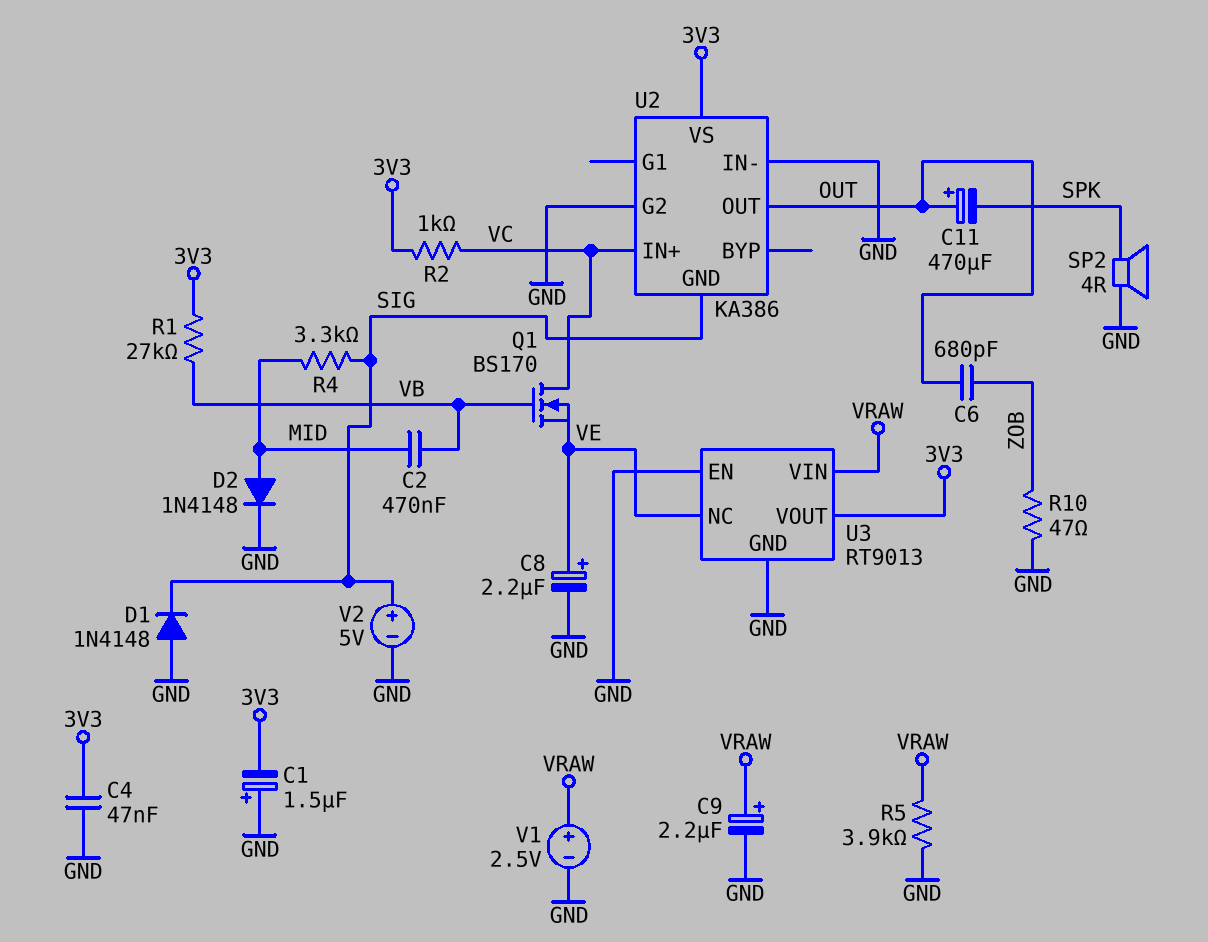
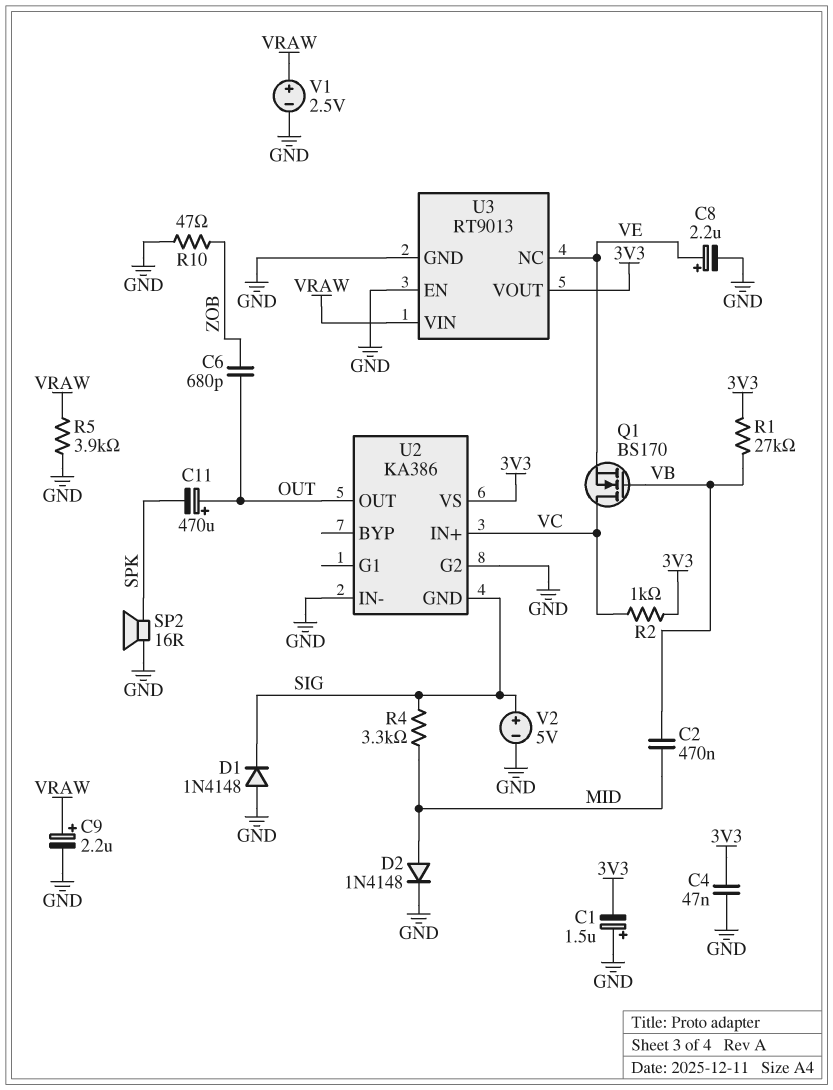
SP2: speaker 4R (GND, SPK) -> speaker 16R (GND, SPK)

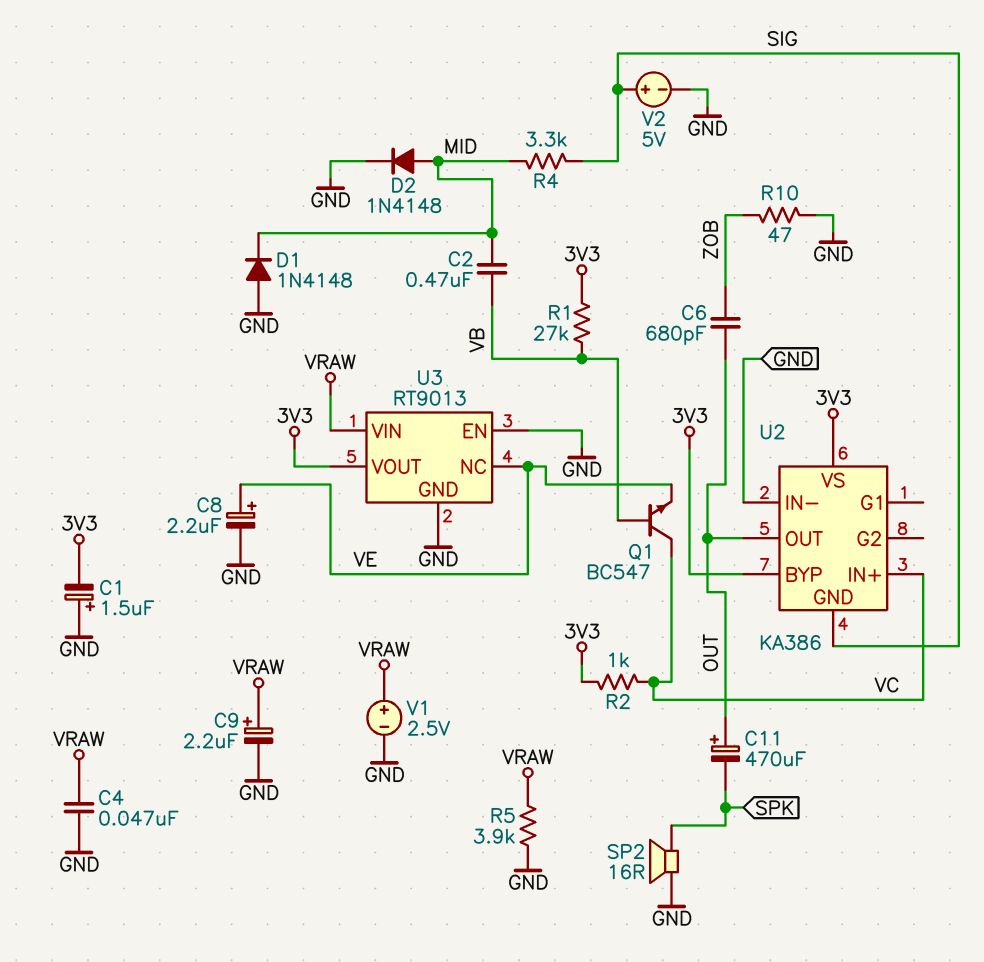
C4: 47nF (3V3, GND) -> 47nF (GND, VRAW)
D1: diode 1N4148 (A GND, K SIG) -> diode 1N4148 (A GND, K MID)
Q1: NMOS BS170 (G VB, D VC, S VE) -> NPN BC547 (B VB, C VC, E VE)
U2 pin BYP: none -> 3V3
U2 pin G2: GND -> none

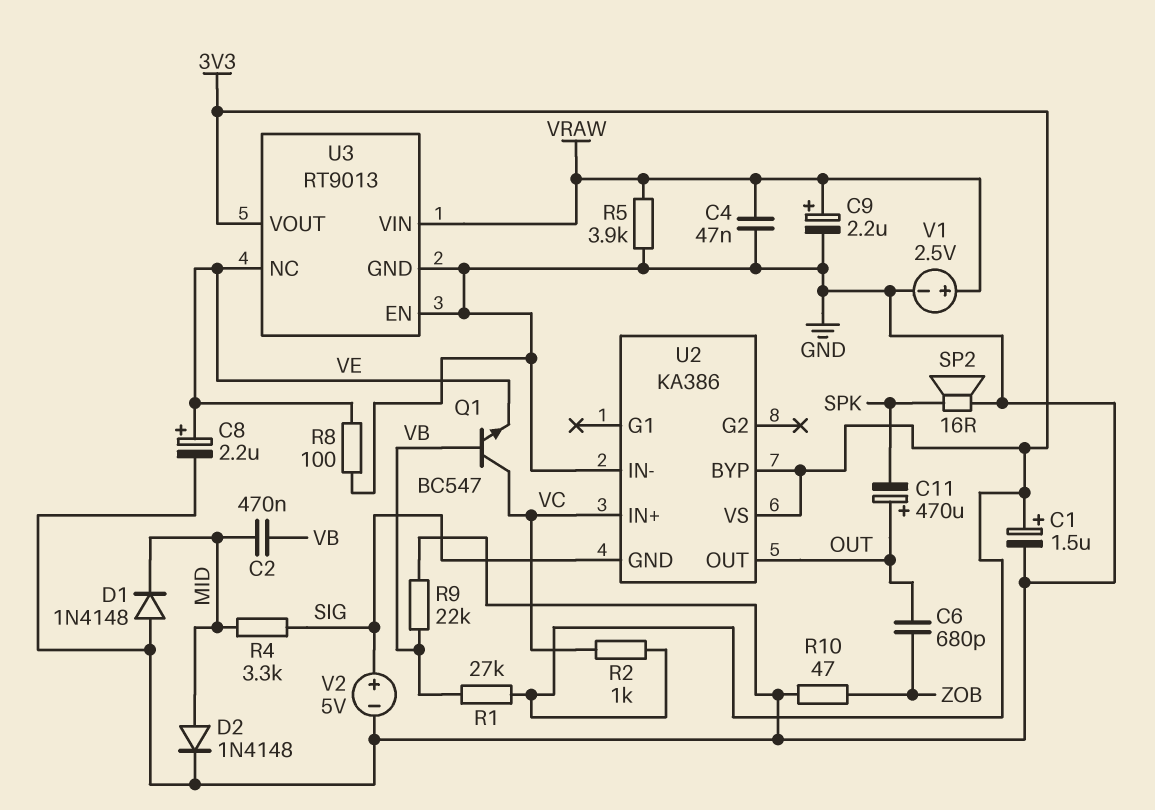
C1: 1.5uF (plus GND, minus 3V3) -> 1.5uF (plus 3V3, minus GND)
R8: none -> 100 (GND, VE)
R9: none -> 22k (GND, VB)

